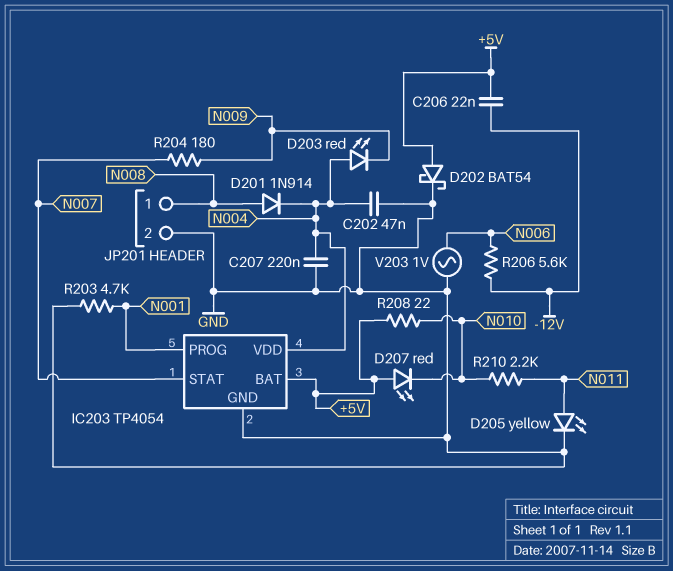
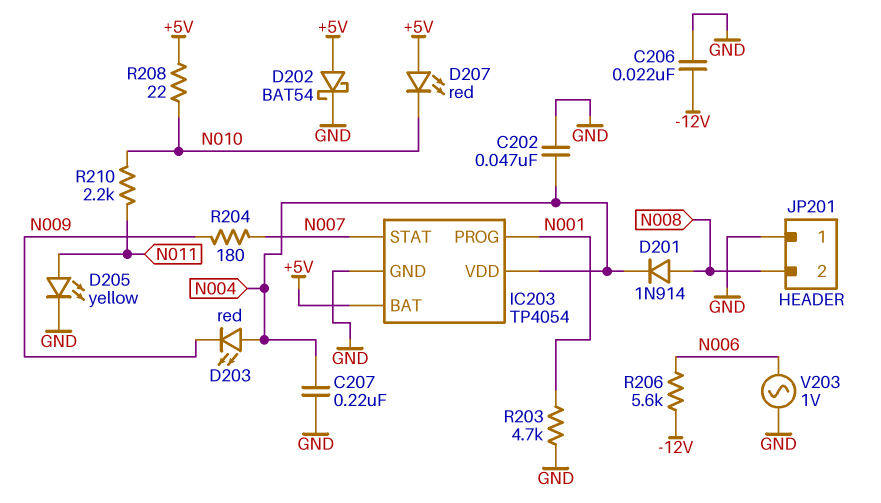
C206: 22nF (+5V, -12V) -> 22nF (-12V, GND)
JP201 pin 1: N008 -> GND
JP201 pin 2: GND -> N008

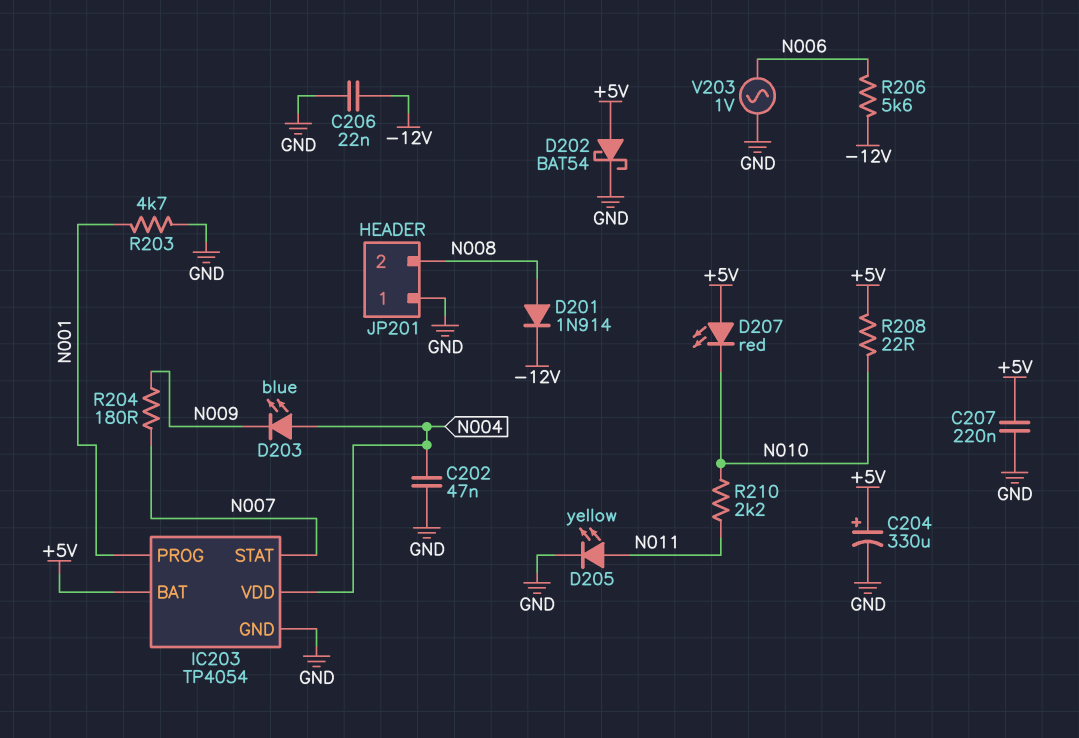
C204: none -> 330uF (plus +5V, minus GND)
C207: 220nF (GND, N004) -> 220nF (+5V, GND)
D201: diode 1N914 (A N008, K N004) -> diode 1N914 (A N008, K -12V)
D203: LED red (A N004, K N009) -> LED blue (A N004, K N009)

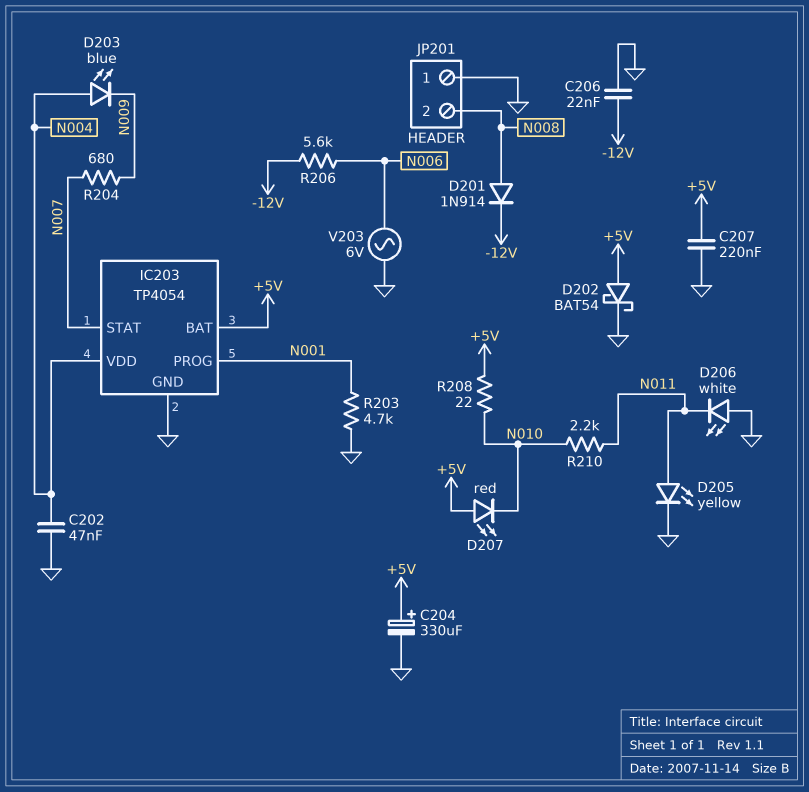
D206: none -> LED white (A GND, K N011)
R204: 180 (N007, N009) -> 680 (N007, N009)
V203: AC 1V (GND, N006) -> AC 6V (GND, N006)

